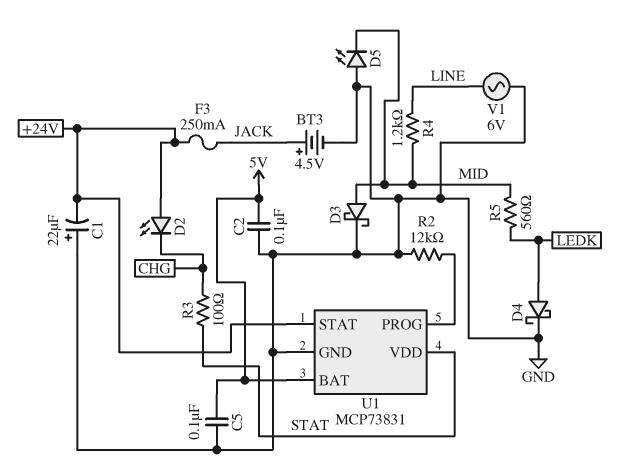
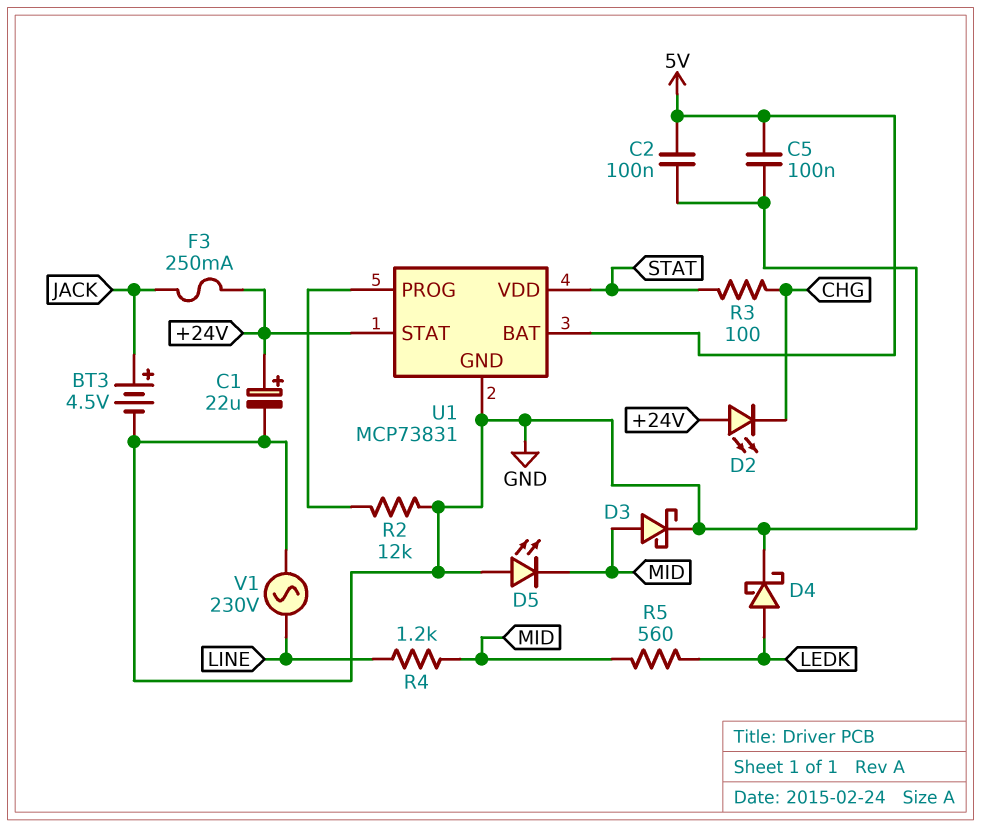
C1: 22uF (plus GND, minus +24V) -> 22uF (plus +24V, minus GND)
V1: AC 6V (GND, LINE) -> AC 230V (GND, LINE)

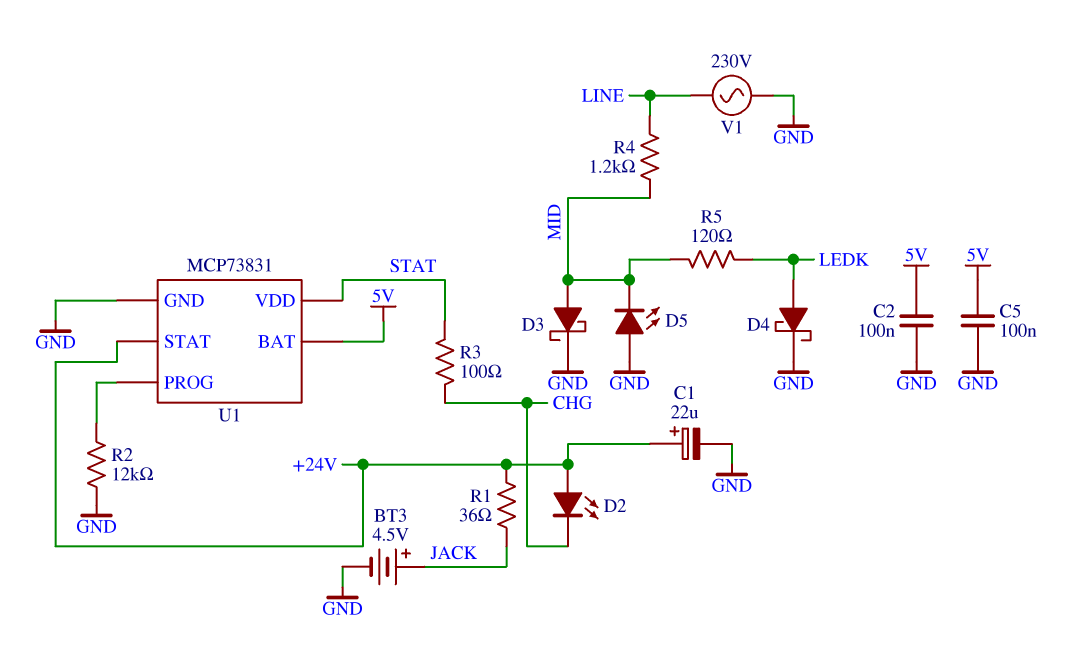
F3: 250mA (+24V, JACK) -> none
R1: none -> 36 (+24V, JACK)
R5: 560 (LEDK, MID) -> 120 (LEDK, MID)

